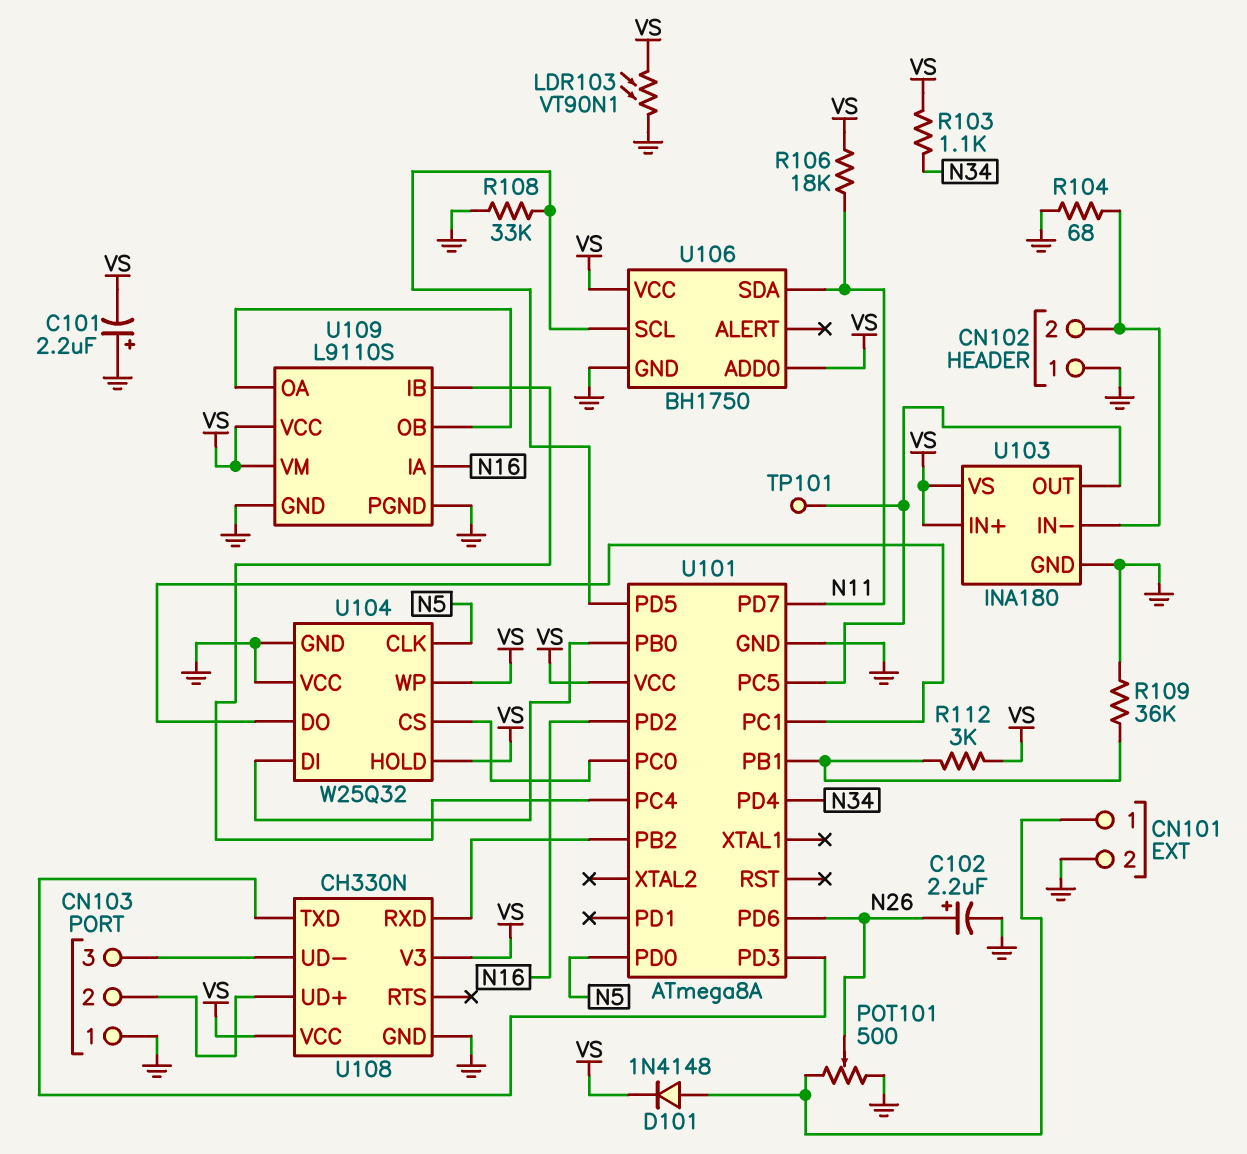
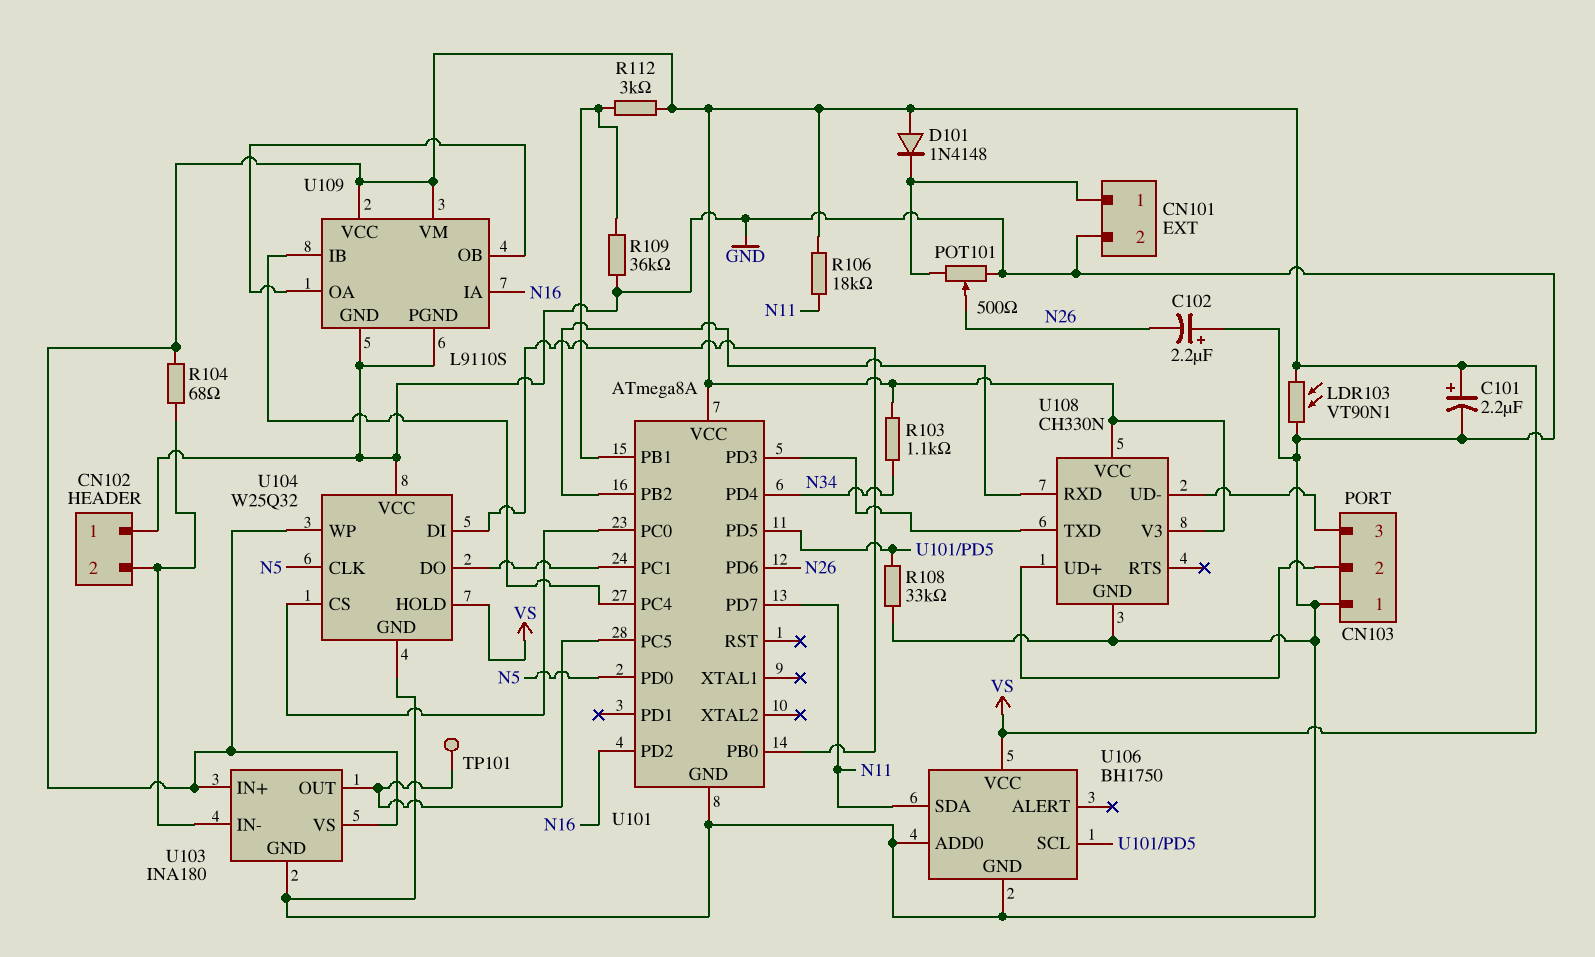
C101: 2.2uF (plus GND, minus VS) -> 2.2uF (plus VS, minus GND)
C102: 2.2uF (plus N26, minus GND) -> 2.2uF (plus GND, minus N26)
D101: diode 1N4148 (A CN101/1, K VS) -> diode 1N4148 (A VS, K CN101/1)
R104: 68 (CN102/2, GND) -> 68 (CN102/2, VS)
U106 pin ADD0: VS -> GND

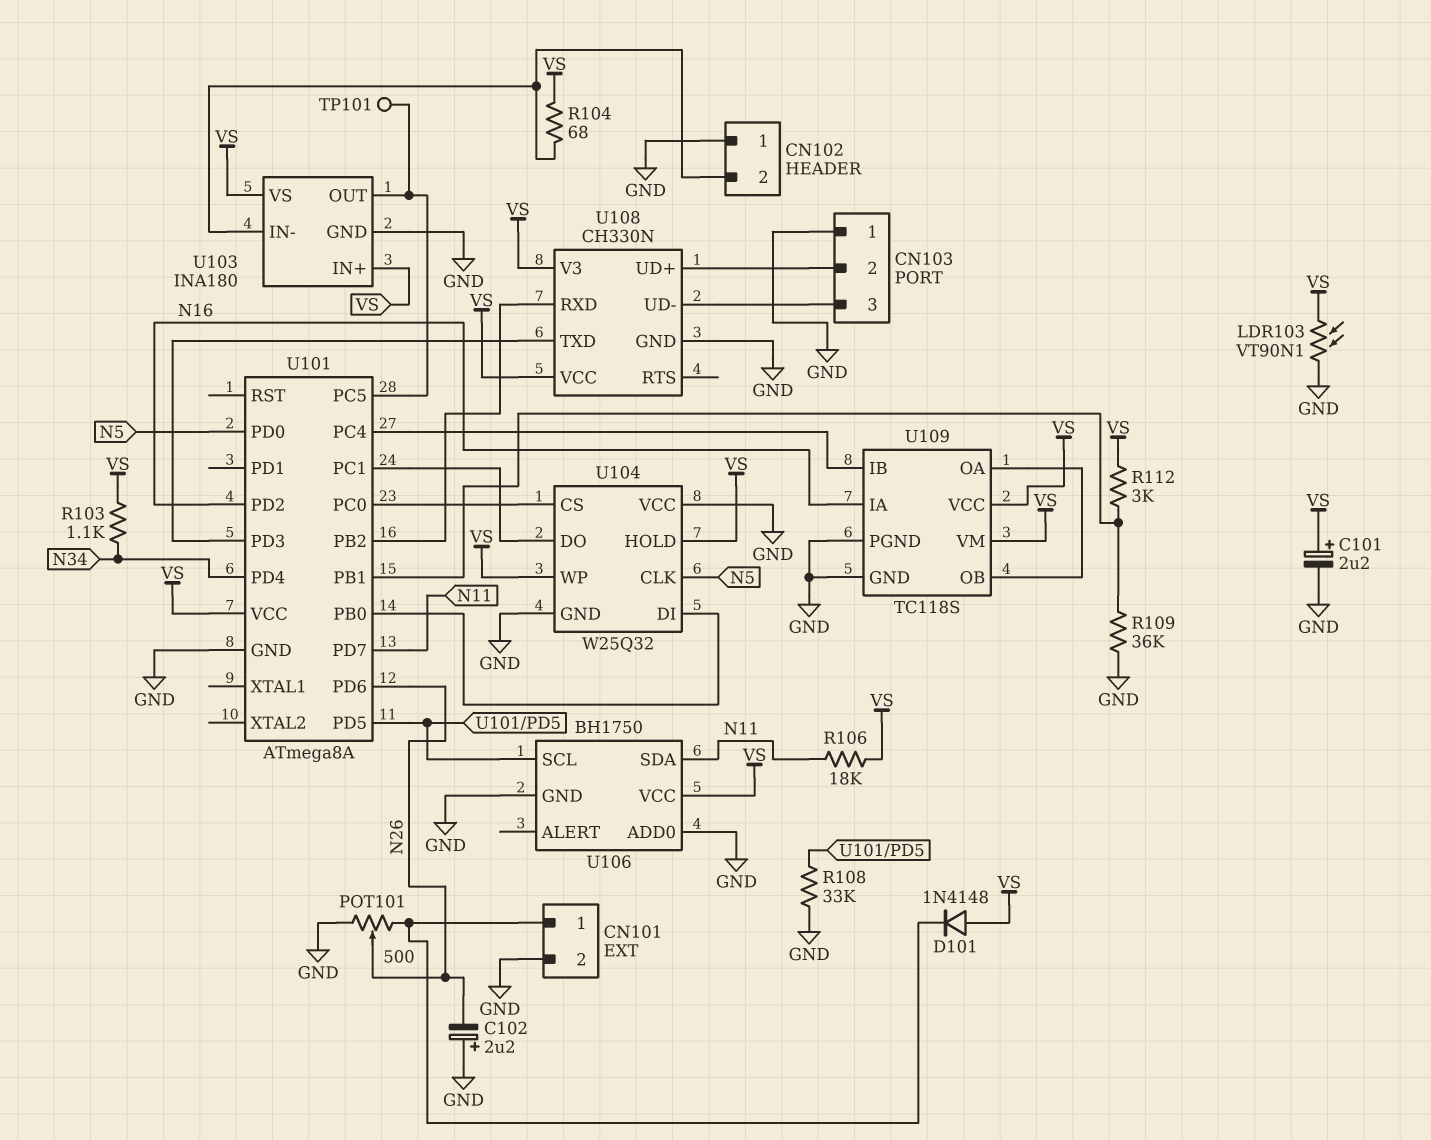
U109: L9110S -> TC118S

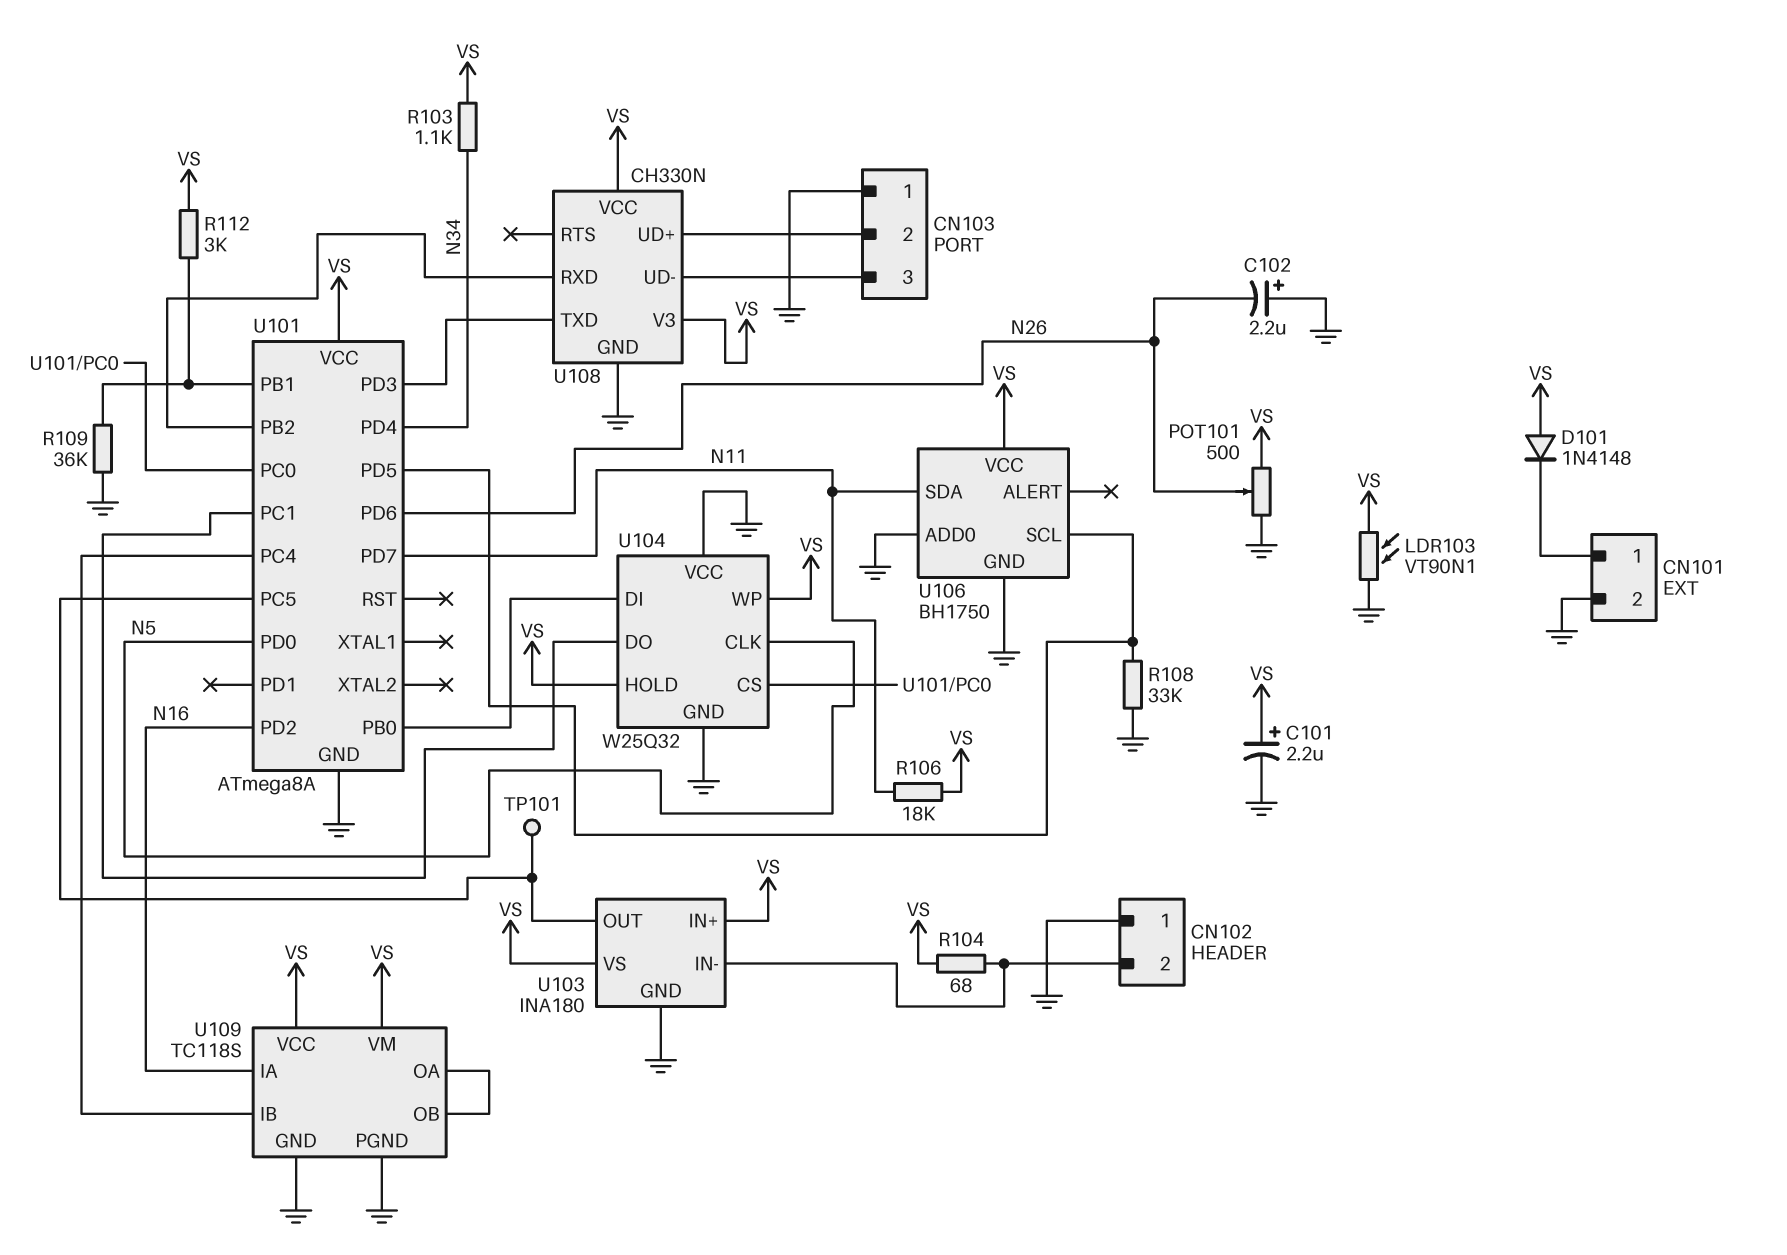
POT101: 500 (CN101/1, GND, wiper N26) -> 500 (GND, VS, wiper N26)

